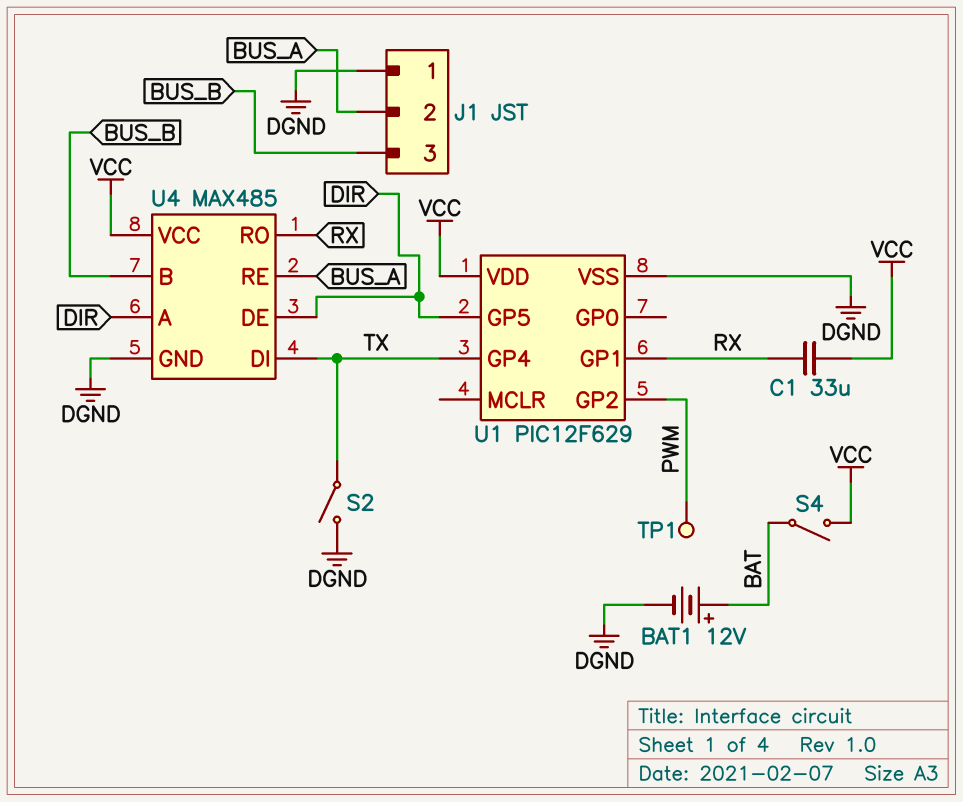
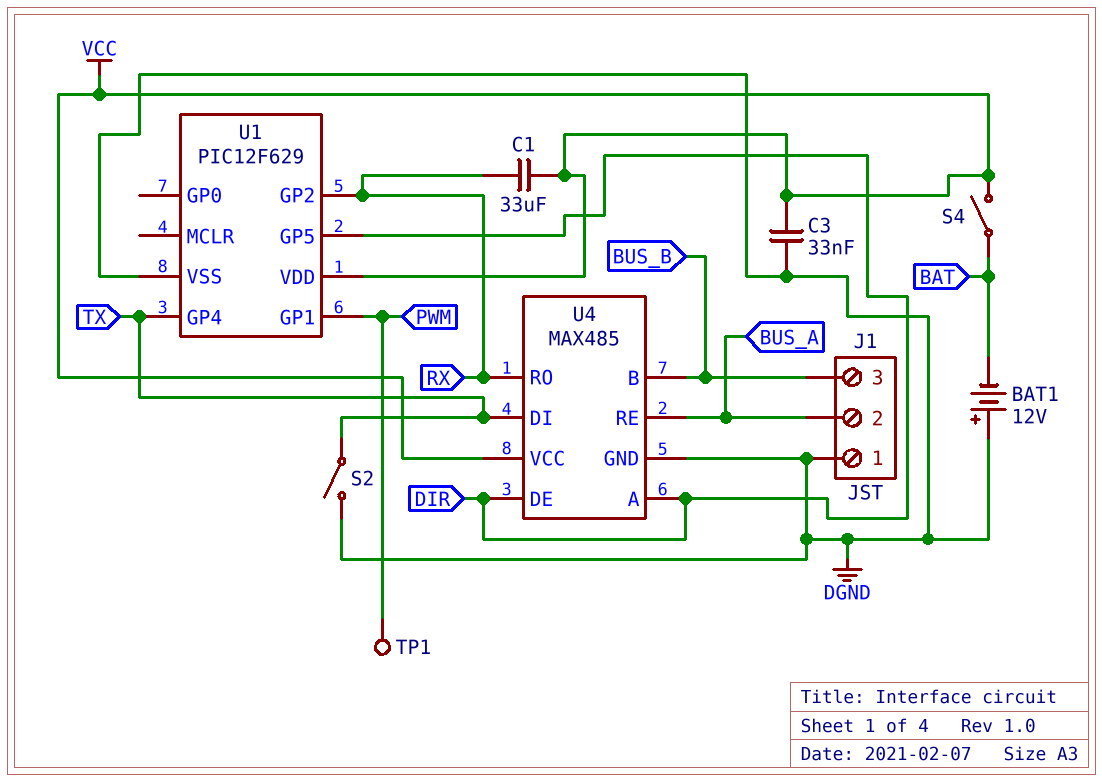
BAT1: 12V (plus BAT, minus DGND) -> 12V (plus DGND, minus BAT)
C3: none -> 33nF (DGND, VCC)
U1 pin GP1: RX -> PWM
U1 pin GP2: PWM -> RX

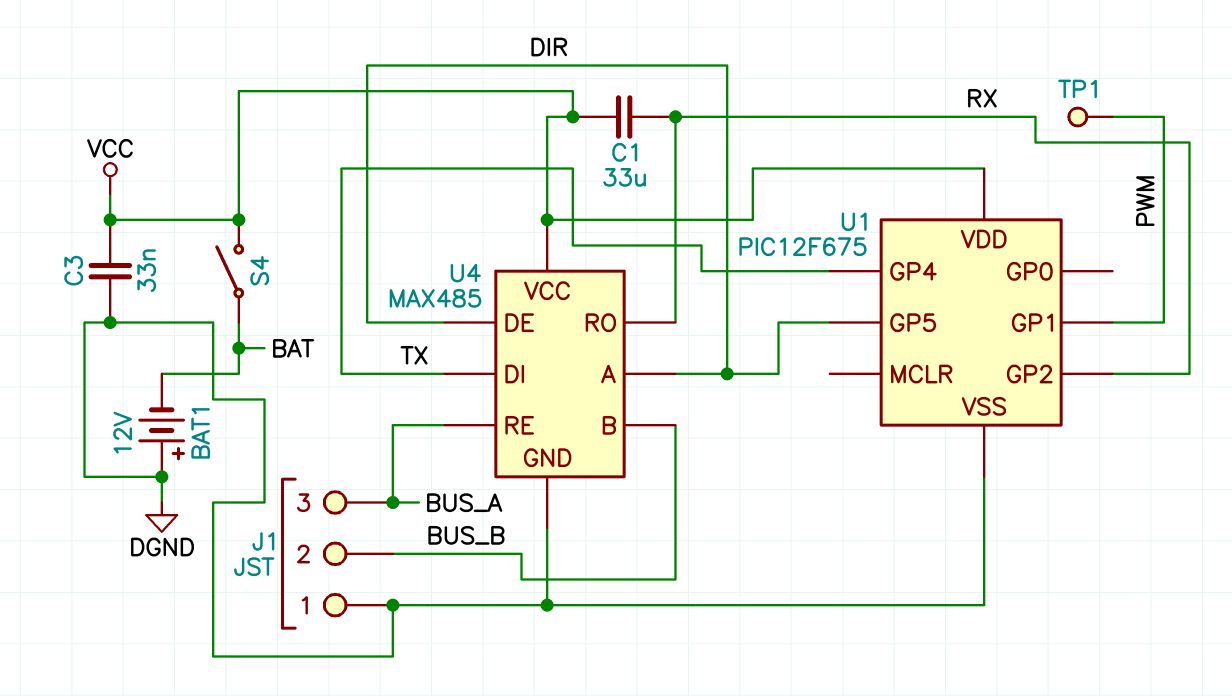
J1 pin 2: BUS_A -> BUS_B
J1 pin 3: BUS_B -> BUS_A
S2: switch (DGND, TX) -> none
U1: PIC12F629 -> PIC12F675

